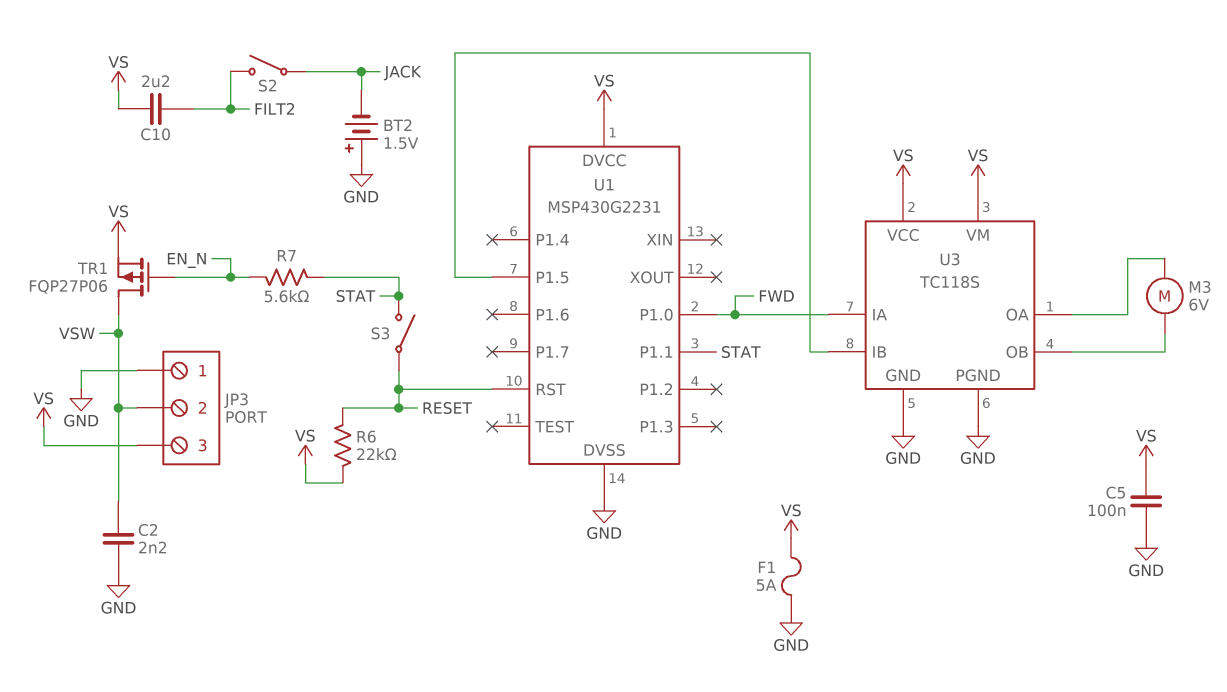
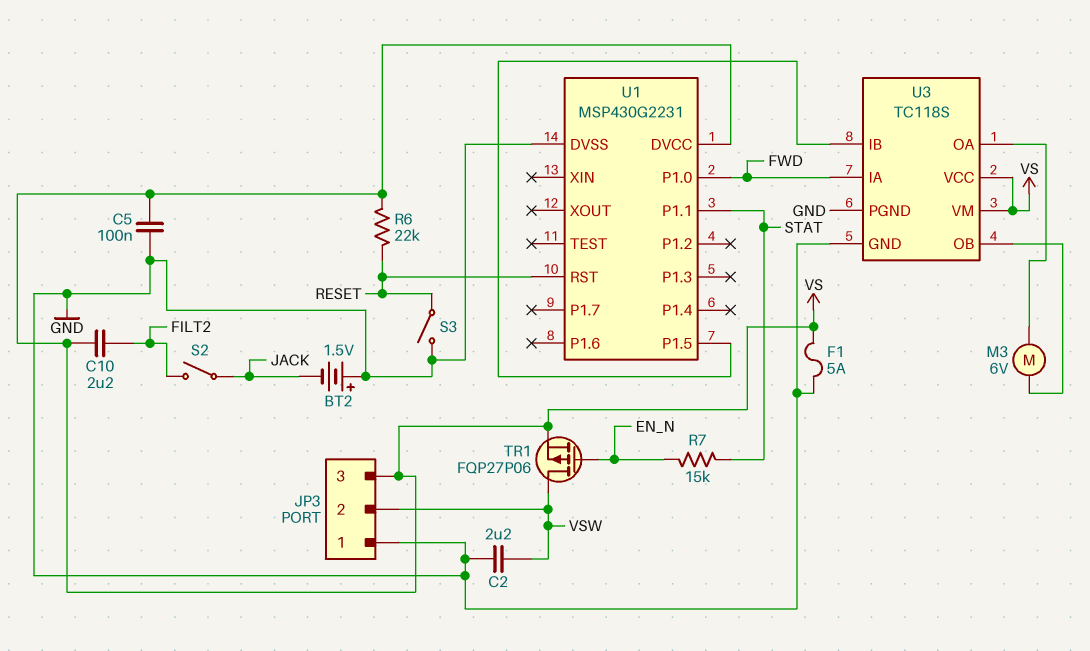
C2: 2.2nF (GND, VSW) -> 2.2uF (GND, VSW)
R7: 5.6k (EN_N, STAT) -> 15k (EN_N, STAT)
S3: switch (RESET, STAT) -> switch (GND, RESET)

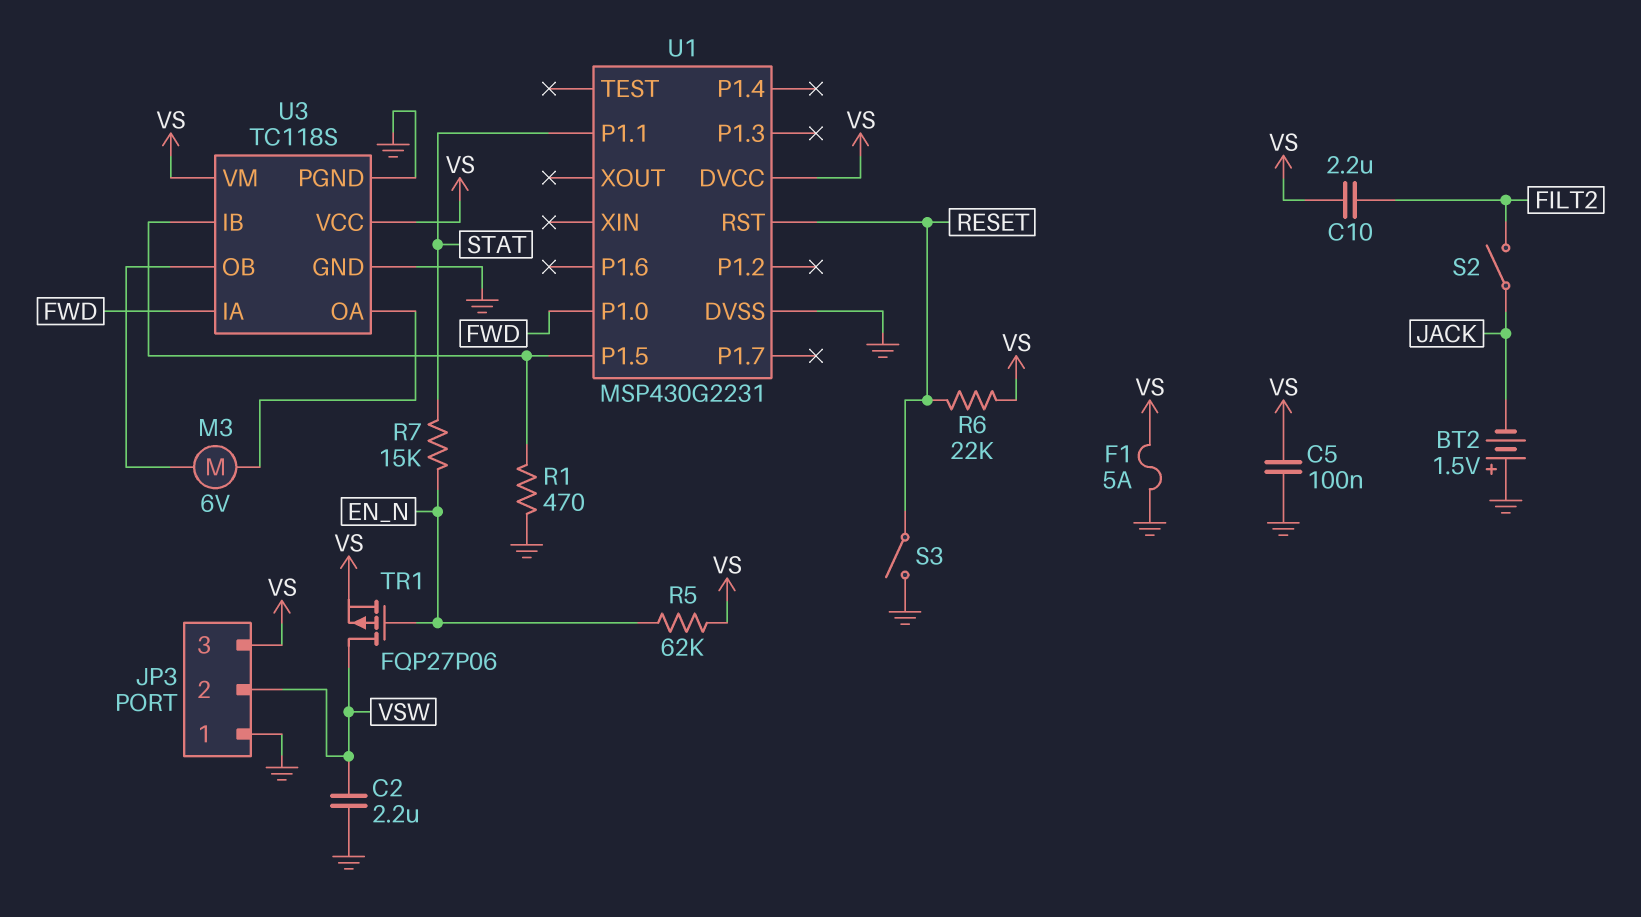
R1: none -> 470 (GND, U1/P1.5)
R5: none -> 62k (EN_N, VS)

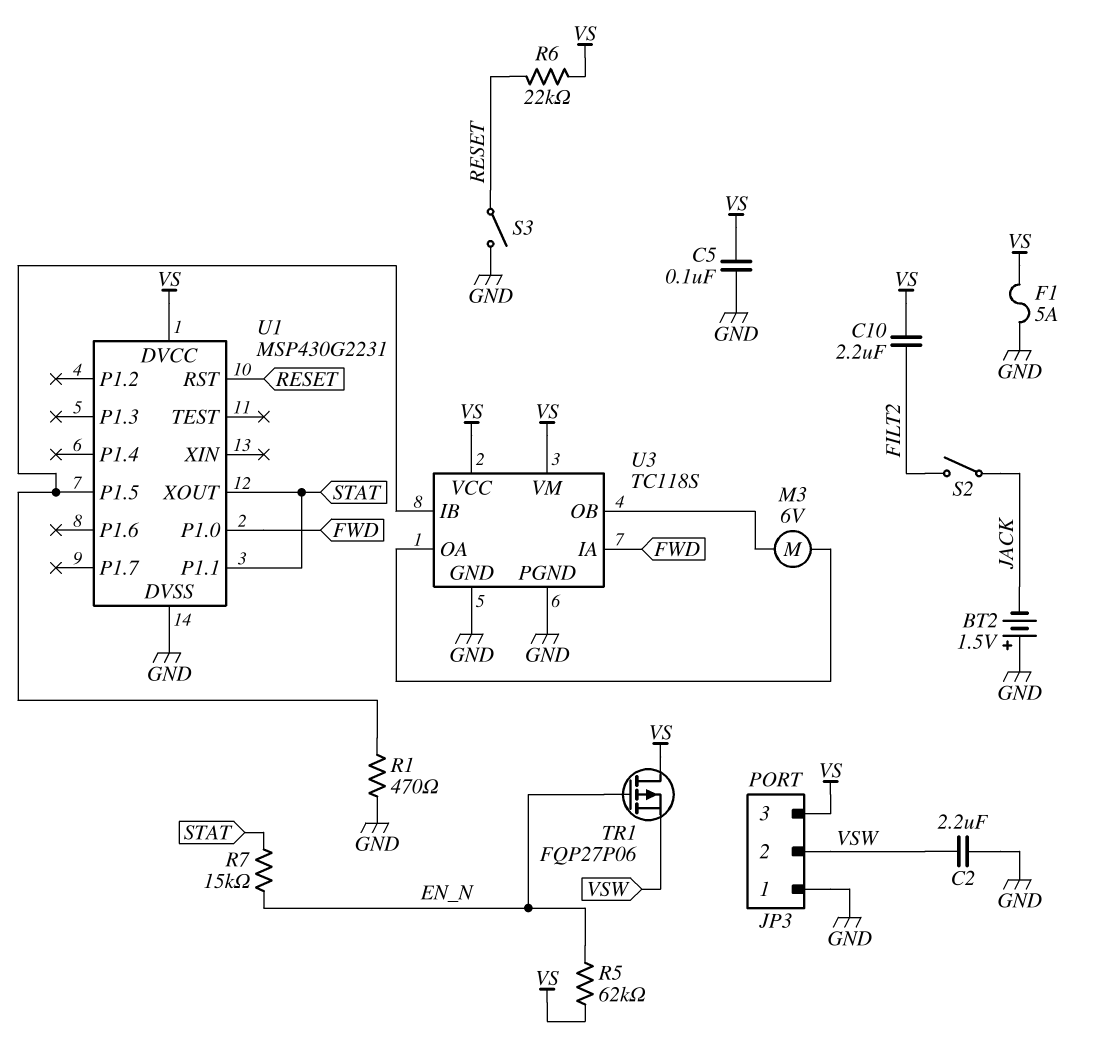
TR1: PMOS FQP27P06 (G EN_N, D VSW, S VS) -> PMOS FQP27P06 (G EN_N, D VS, S VSW)
U1 pin XOUT: none -> STAT

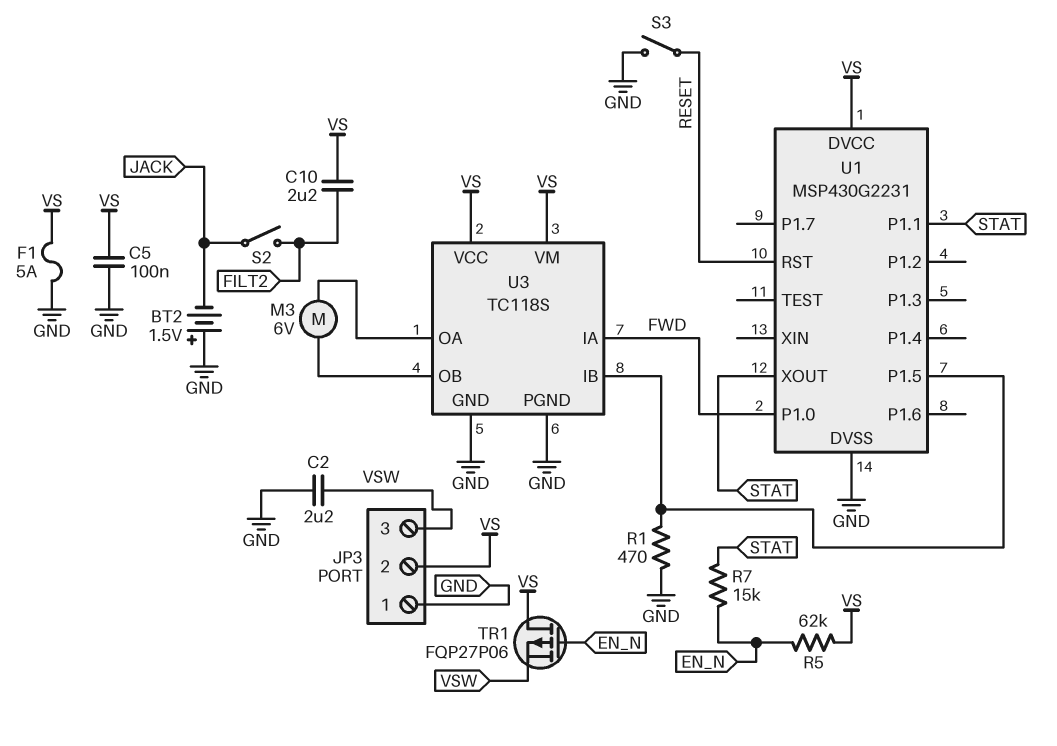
JP3 pin 2: VSW -> VS
JP3 pin 3: VS -> VSW
R6: 22k (RESET, VS) -> none

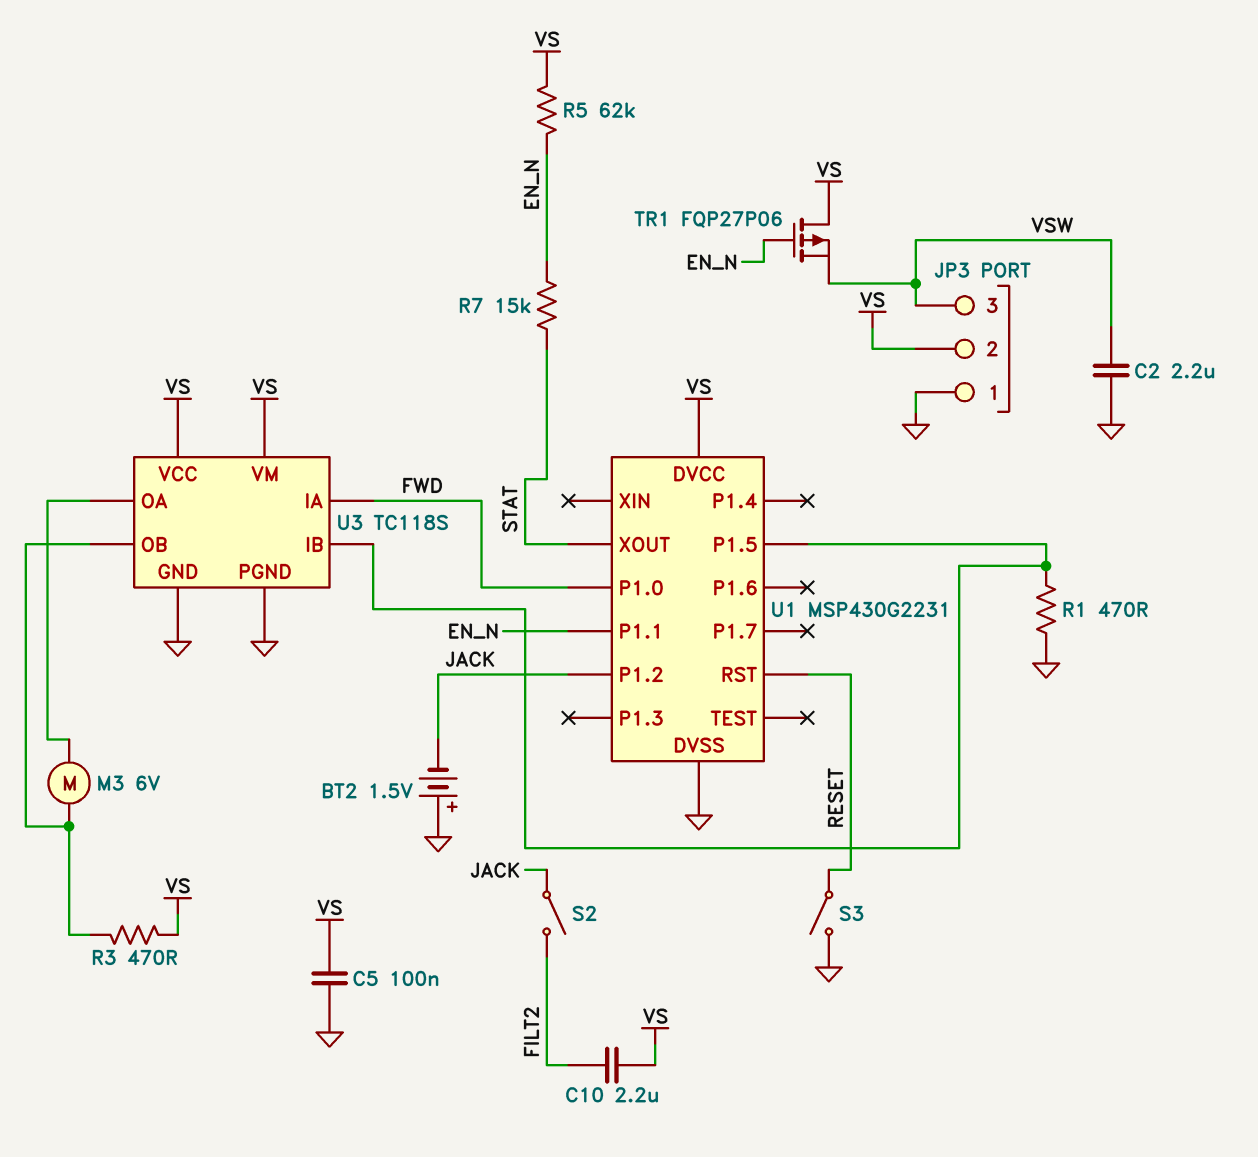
F1: 5A (GND, VS) -> none
R3: none -> 470 (U3/OB, VS)
U1 pin P1.1: STAT -> EN_N
U1 pin P1.2: none -> JACK

